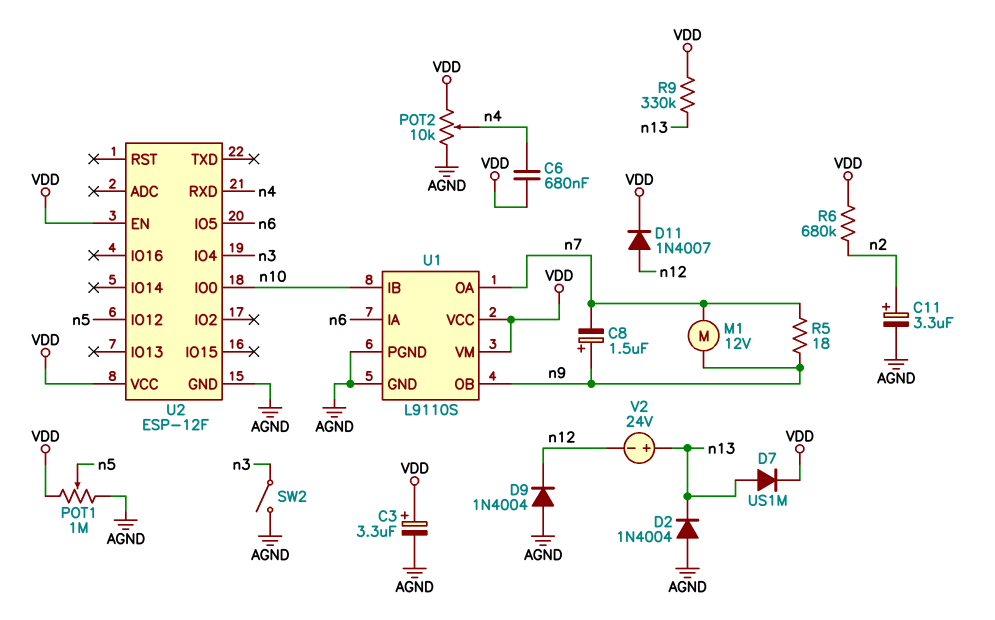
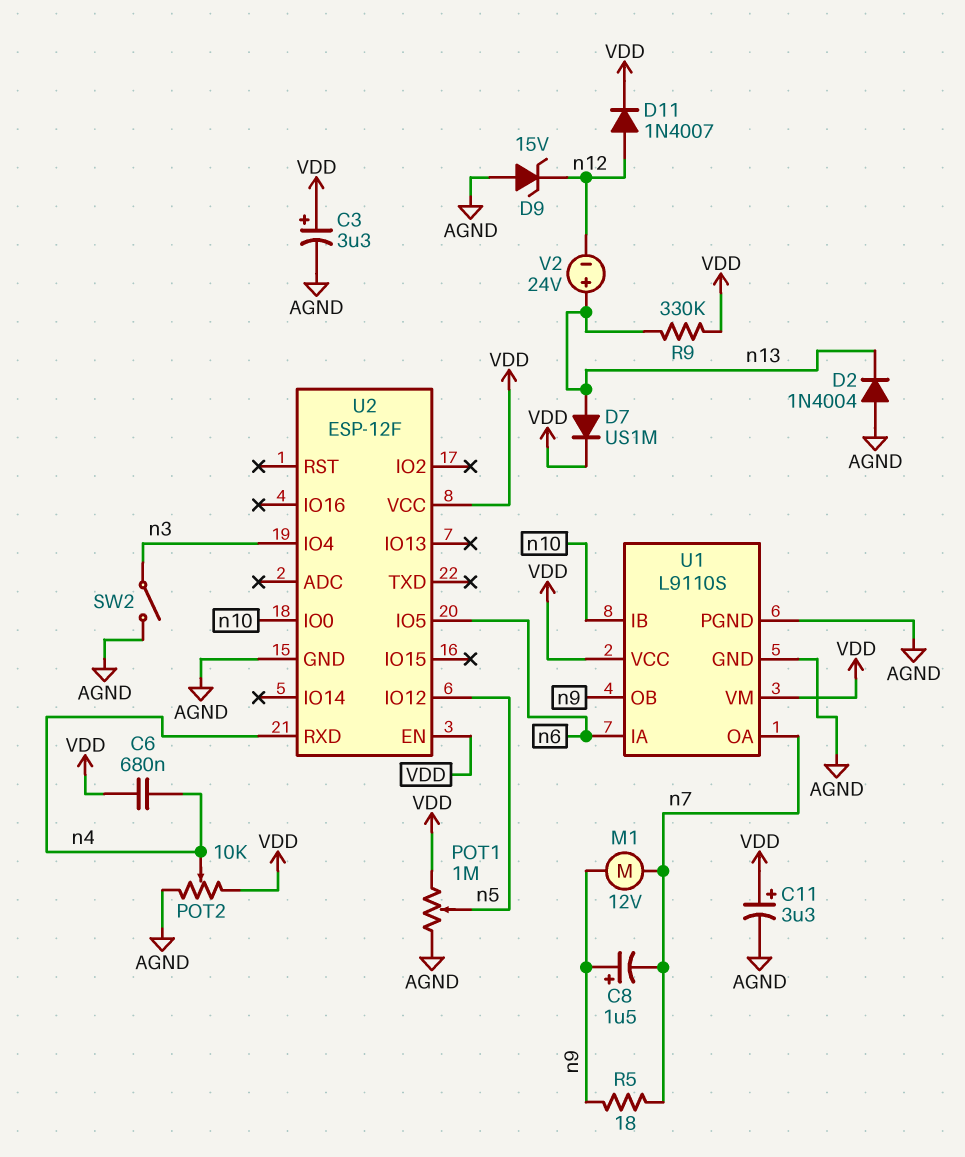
C11: 3.3uF (plus n2, minus AGND) -> 3.3uF (plus VDD, minus AGND)
D9: diode 1N4004 (A AGND, K n12) -> zener 15V (A AGND, K n12)
R6: 680k (VDD, n2) -> none

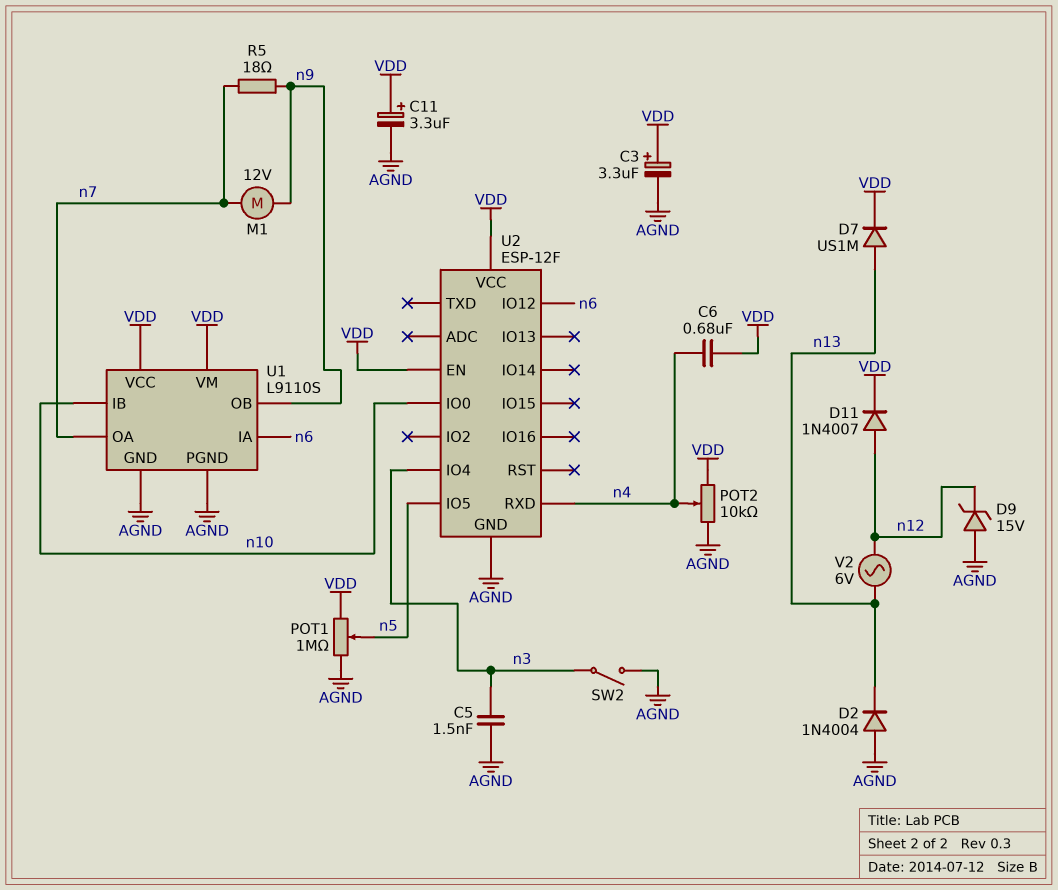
C5: none -> 1.5nF (AGND, n3)
C8: 1.5uF (plus n9, minus n7) -> none
R9: 330k (VDD, n13) -> none
U2 pin IO5: n6 -> n5
U2 pin IO12: n5 -> n6
V2: 24V (plus n13, minus n12) -> AC 6V (n12, n13)

